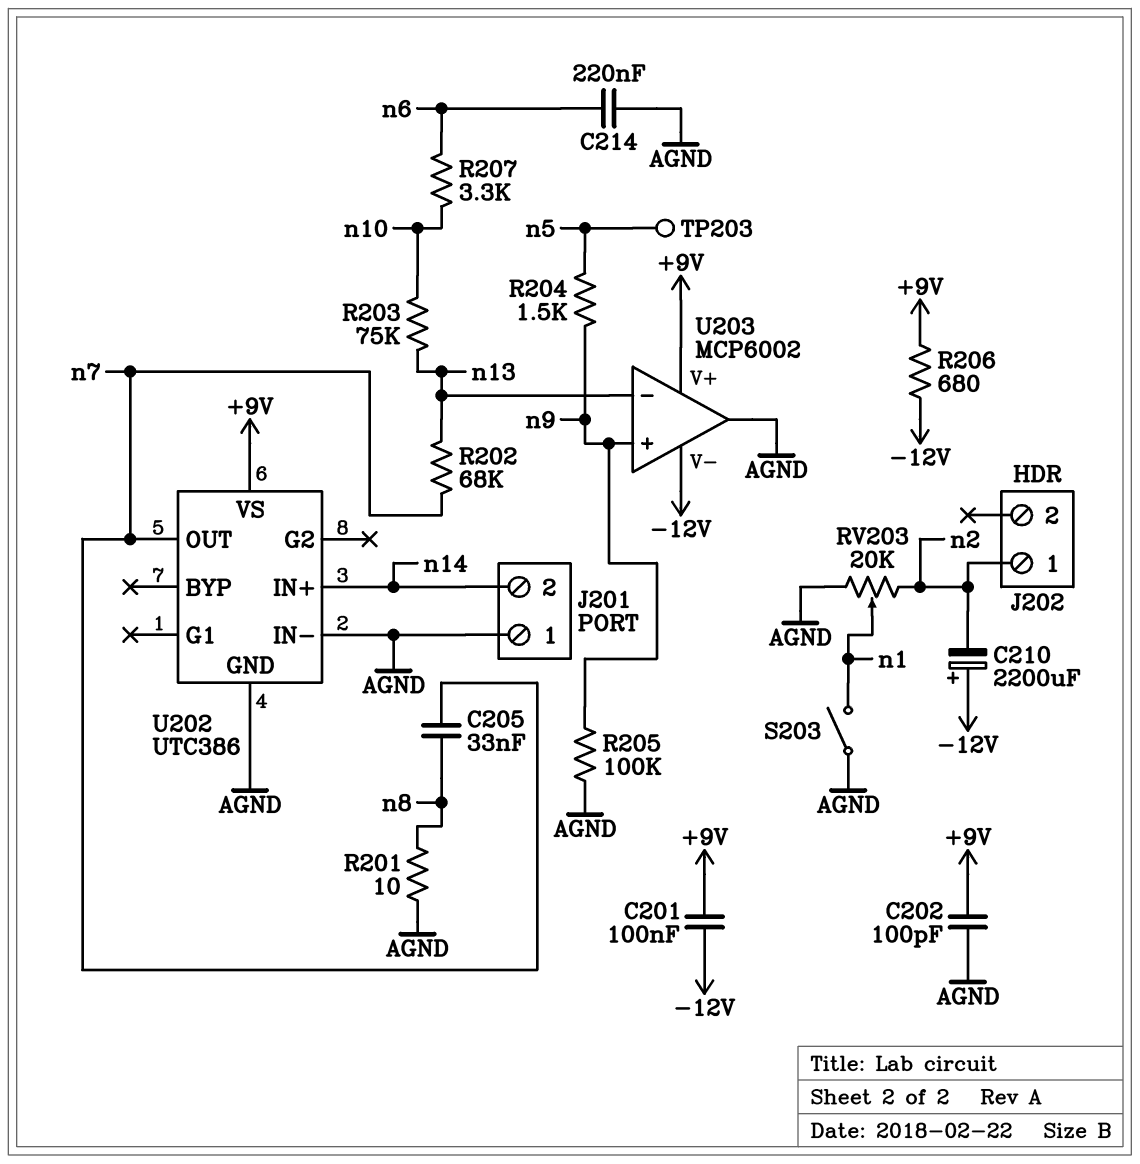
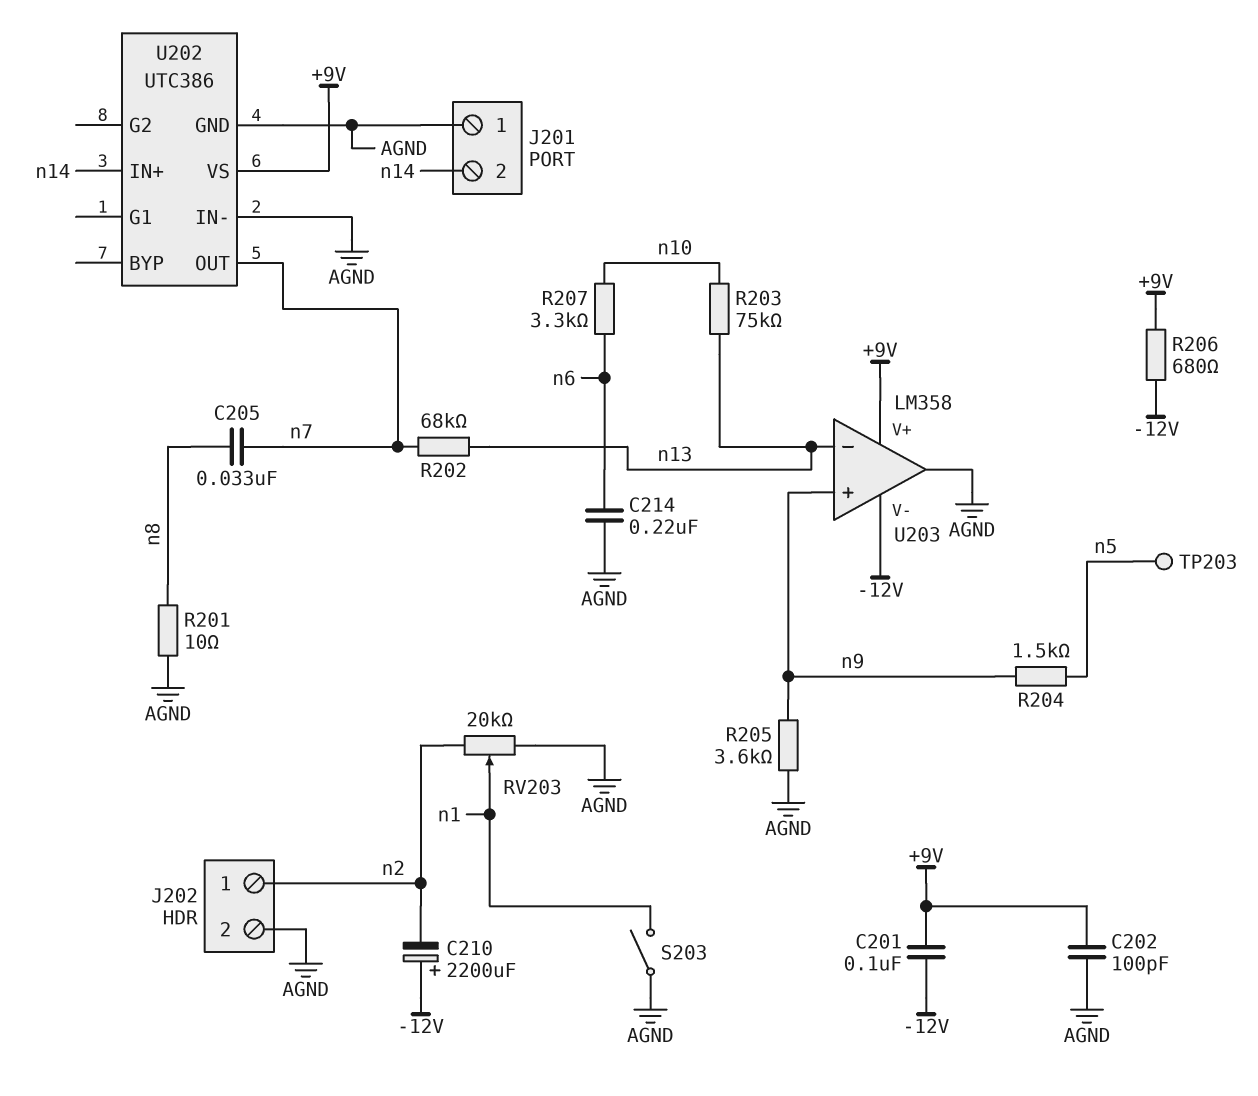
J202 pin 2: none -> AGND
R205: 100k (AGND, n9) -> 3.6k (AGND, n9)
U203: MCP6002 -> LM358

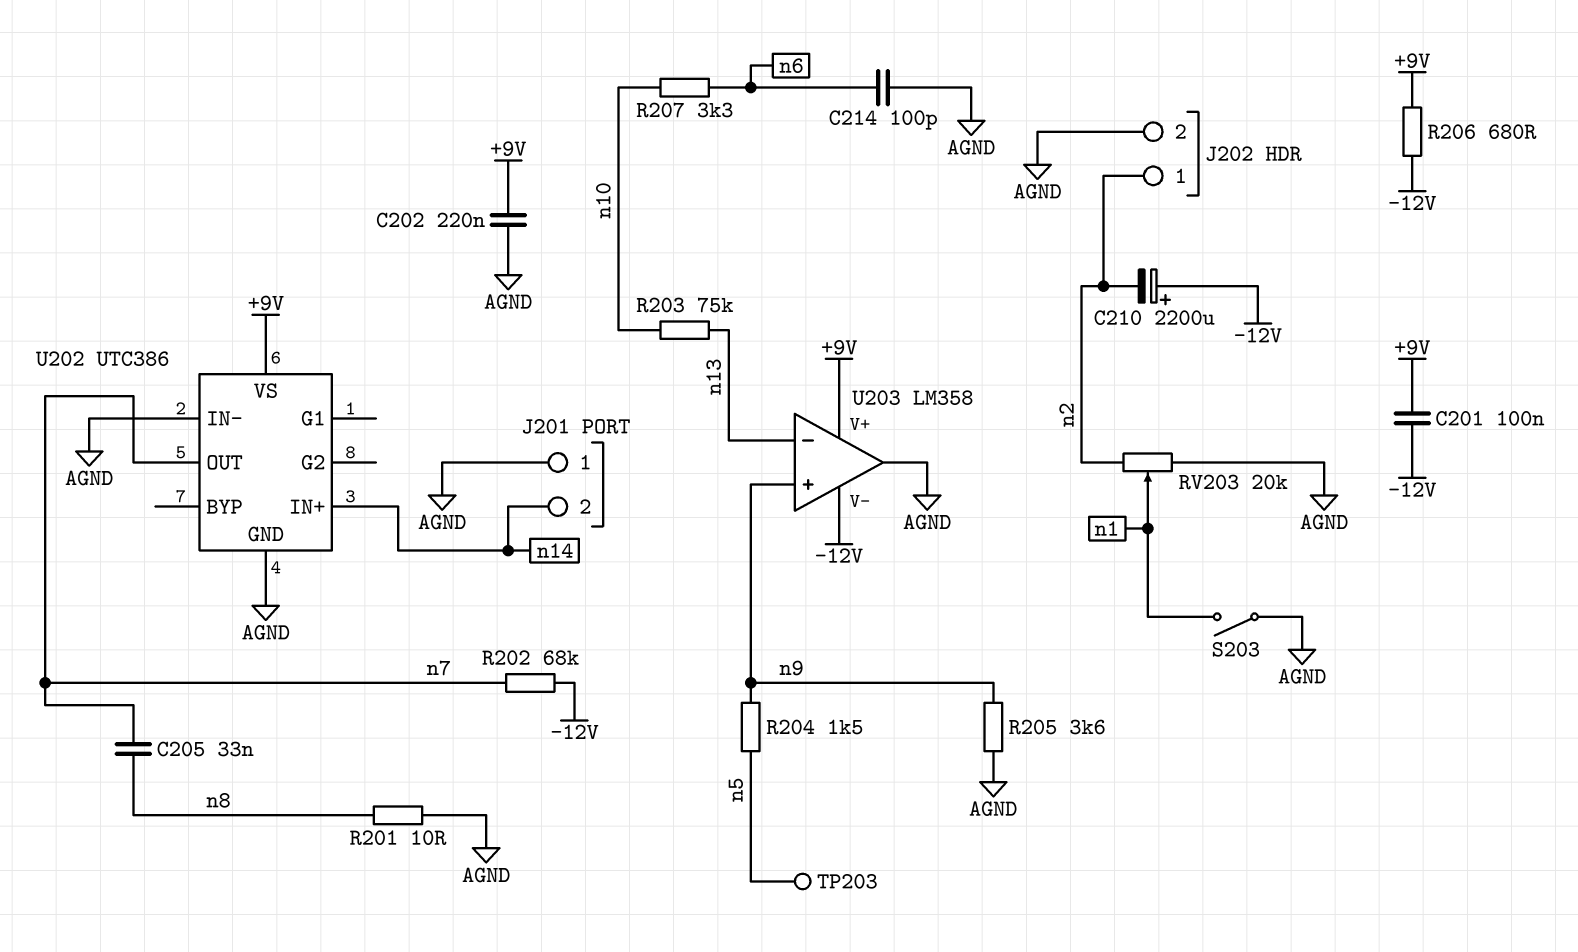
C202: 100pF (+9V, AGND) -> 220nF (+9V, AGND)
C214: 220nF (AGND, n6) -> 100pF (AGND, n6)
R202: 68k (n7, n13) -> 68k (-12V, n7)

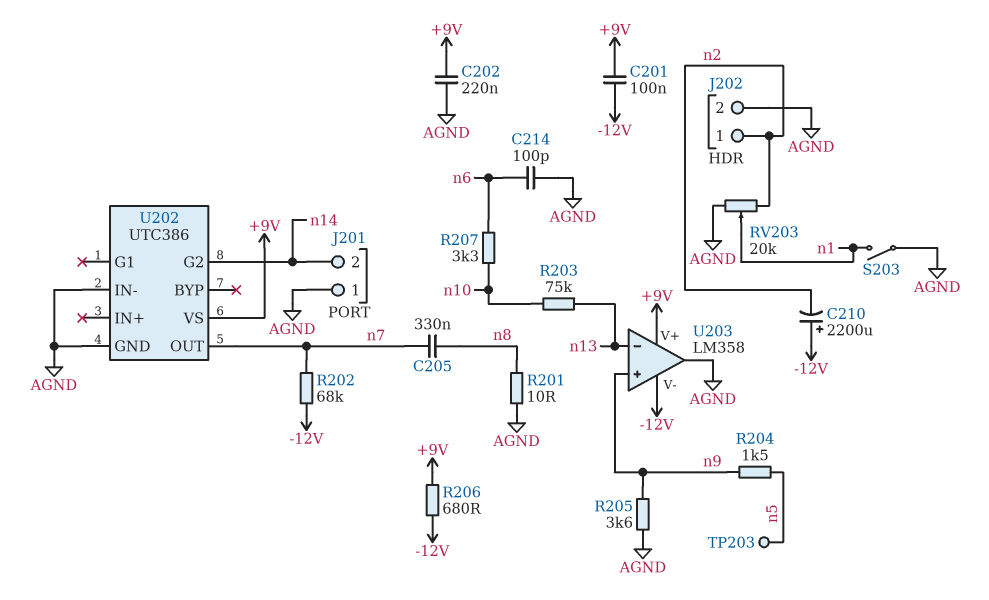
C205: 33nF (n7, n8) -> 330nF (n7, n8)
U202 pin G2: none -> n14
U202 pin IN+: n14 -> none

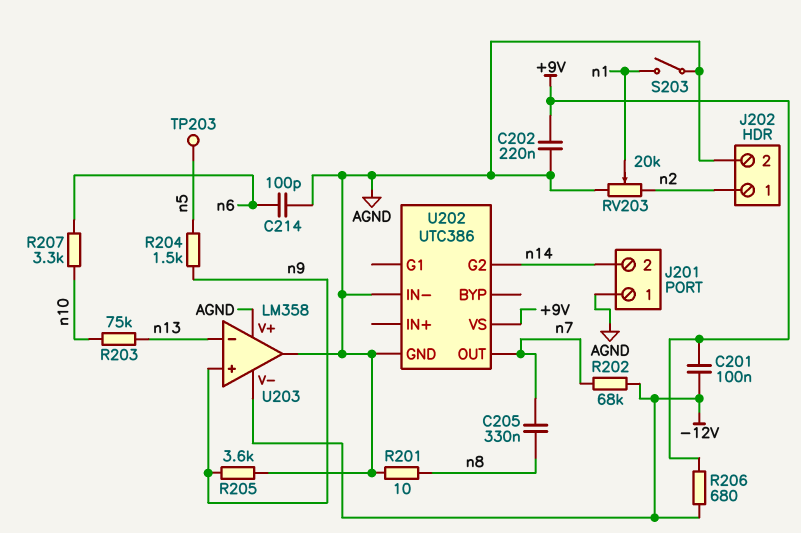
C210: 2200uF (plus -12V, minus n2) -> none
U203 pin V+: +9V -> AGND

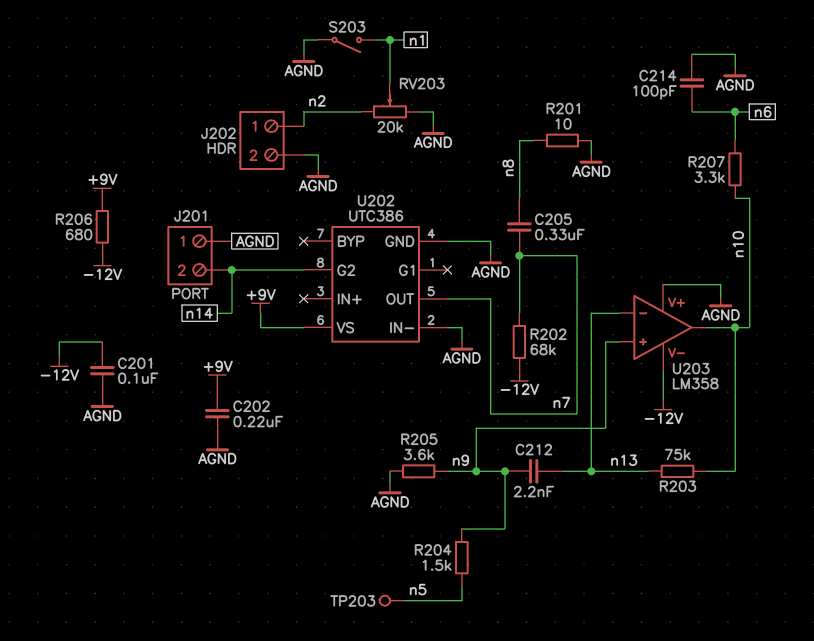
C201: 100nF (+9V, -12V) -> 100nF (-12V, AGND)
C212: none -> 2.2nF (n9, n13)
U203 pin out: AGND -> n10

